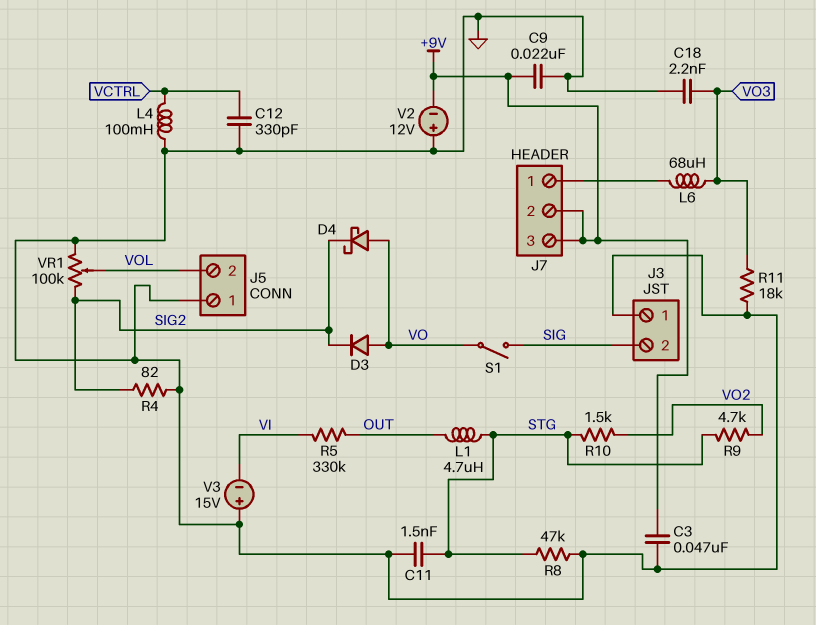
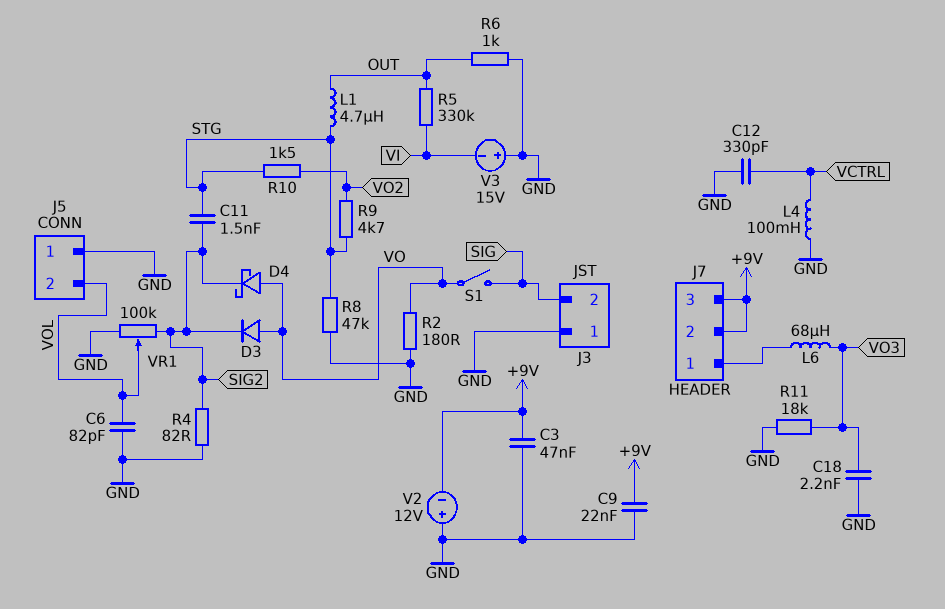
C6: none -> 82pF (GND, VOL)
C11: 1.5nF (GND, STG) -> 1.5nF (SIG2, STG)
R2: none -> 180 (GND, VO)
R6: none -> 1k (GND, OUT)

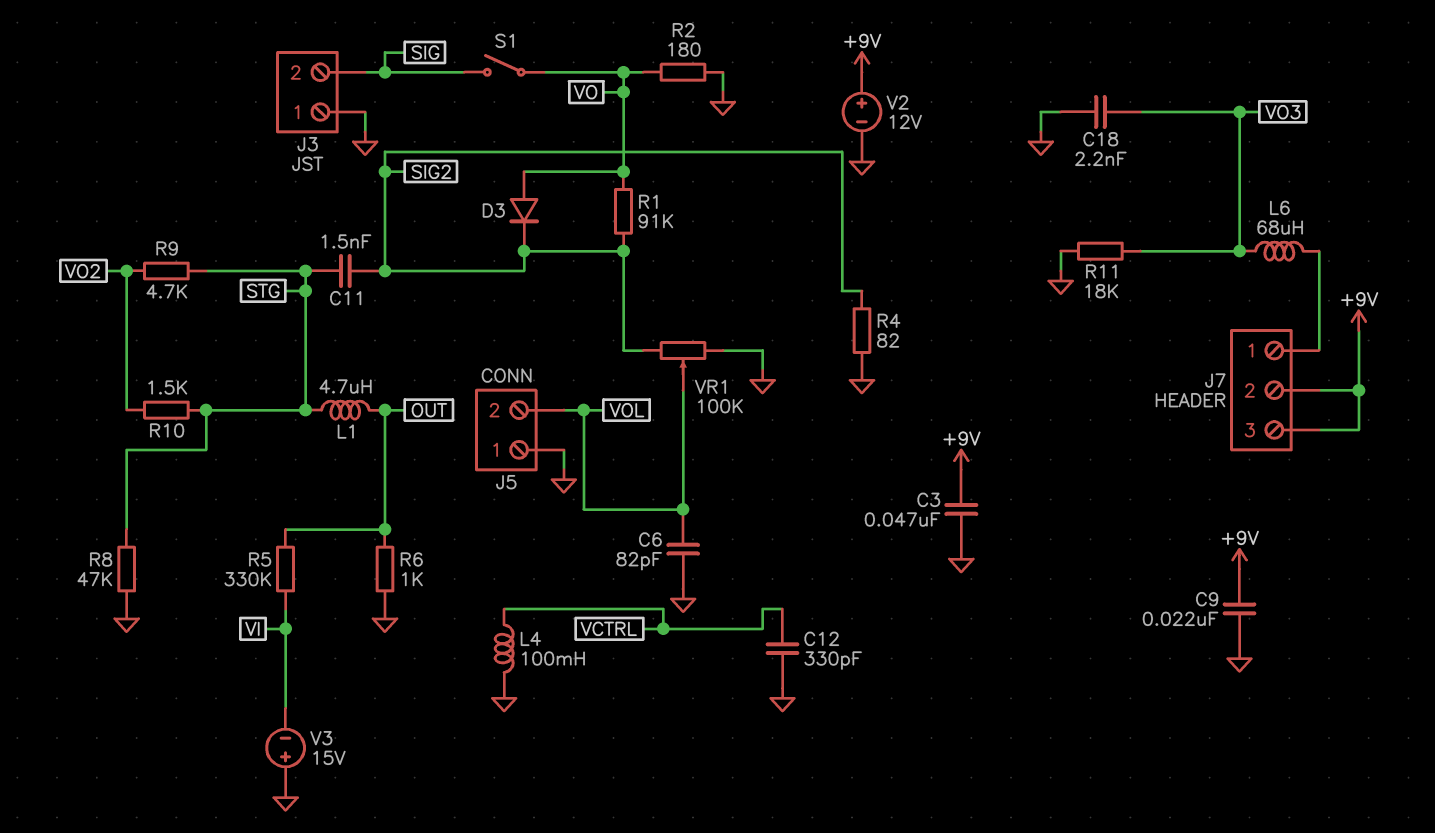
D4: schottky (A VO, K SIG2) -> none
R1: none -> 91k (SIG2, VO)
V2: 12V (plus GND, minus +9V) -> 12V (plus +9V, minus GND)

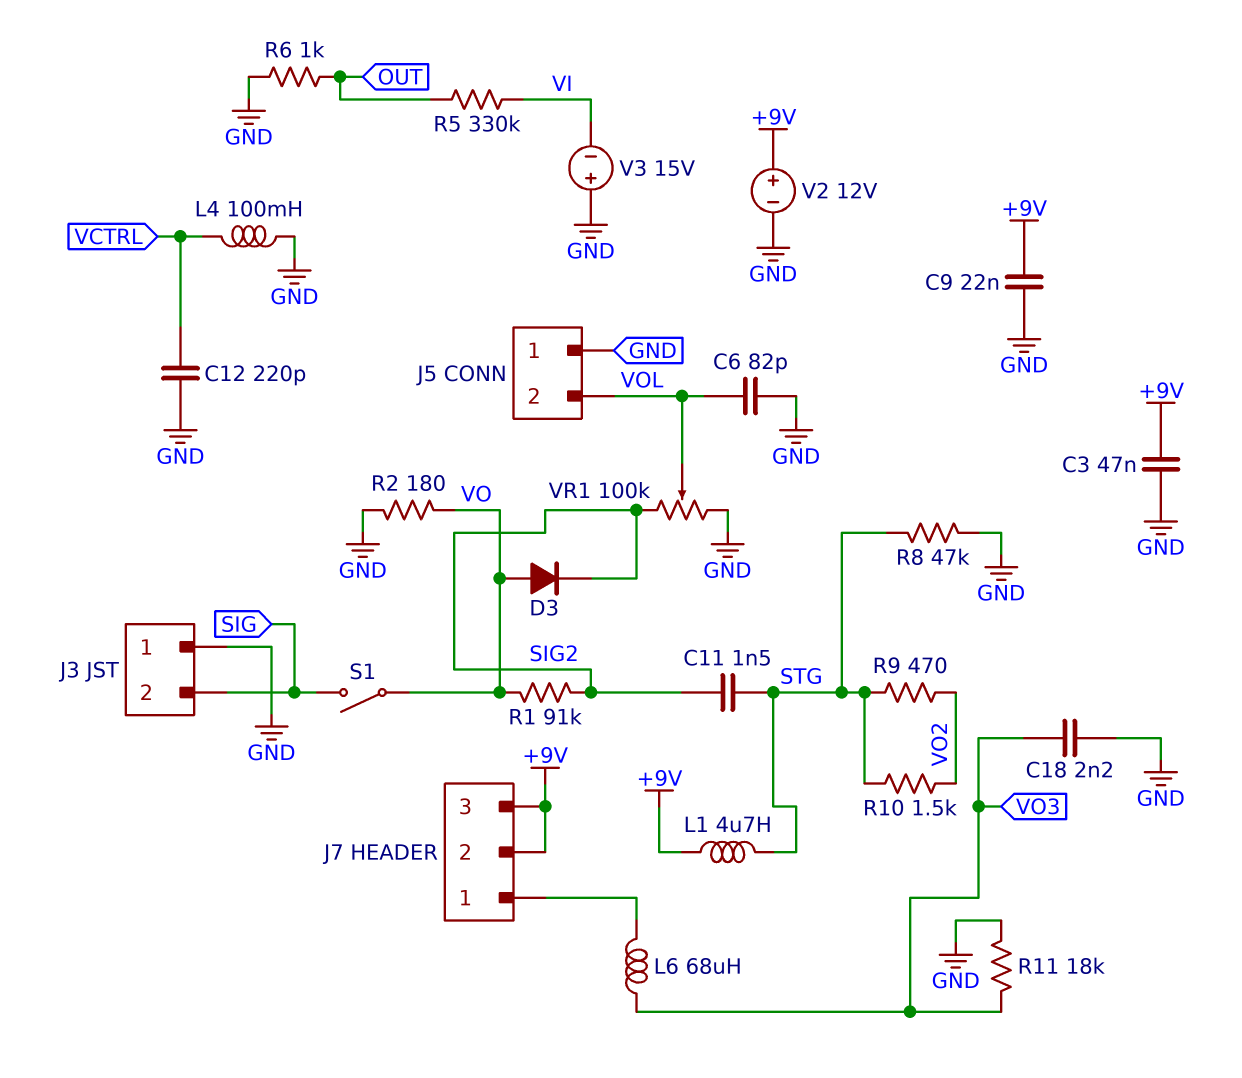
C12: 330pF (GND, VCTRL) -> 220pF (GND, VCTRL)
L1: 4.7uH (OUT, STG) -> 4.7uH (+9V, STG)
R4: 82 (GND, SIG2) -> none
R9: 4.7k (STG, VO2) -> 470 (STG, VO2)

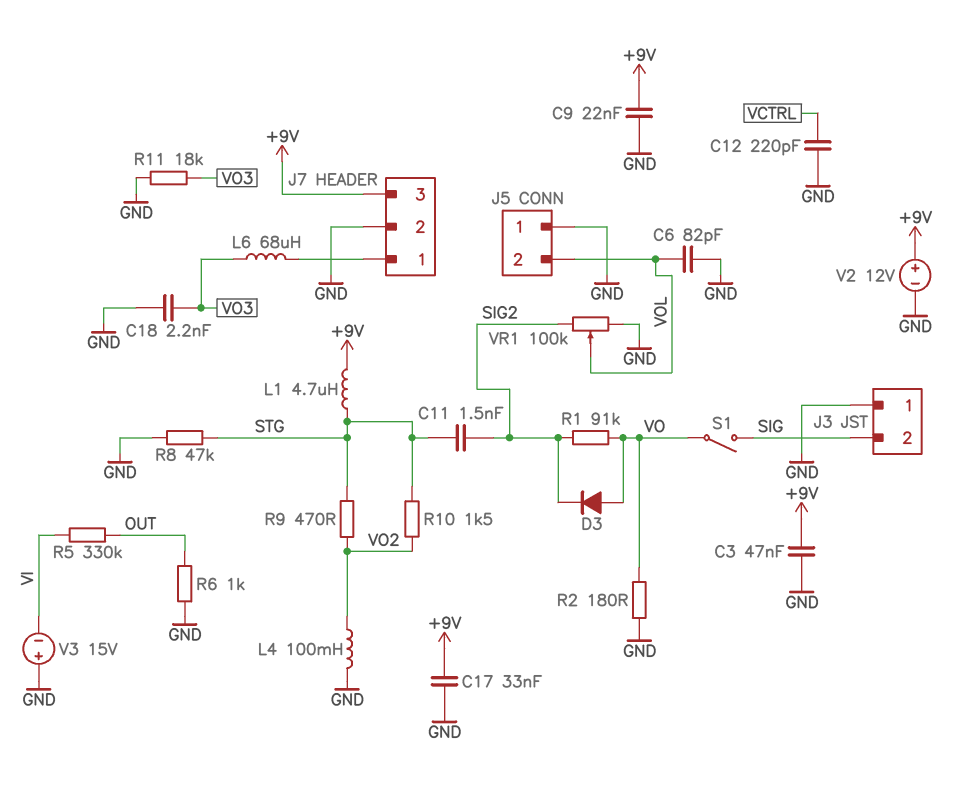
C17: none -> 33nF (+9V, GND)
J7 pin 2: +9V -> GND
L4: 100mH (GND, VCTRL) -> 100mH (GND, VO2)

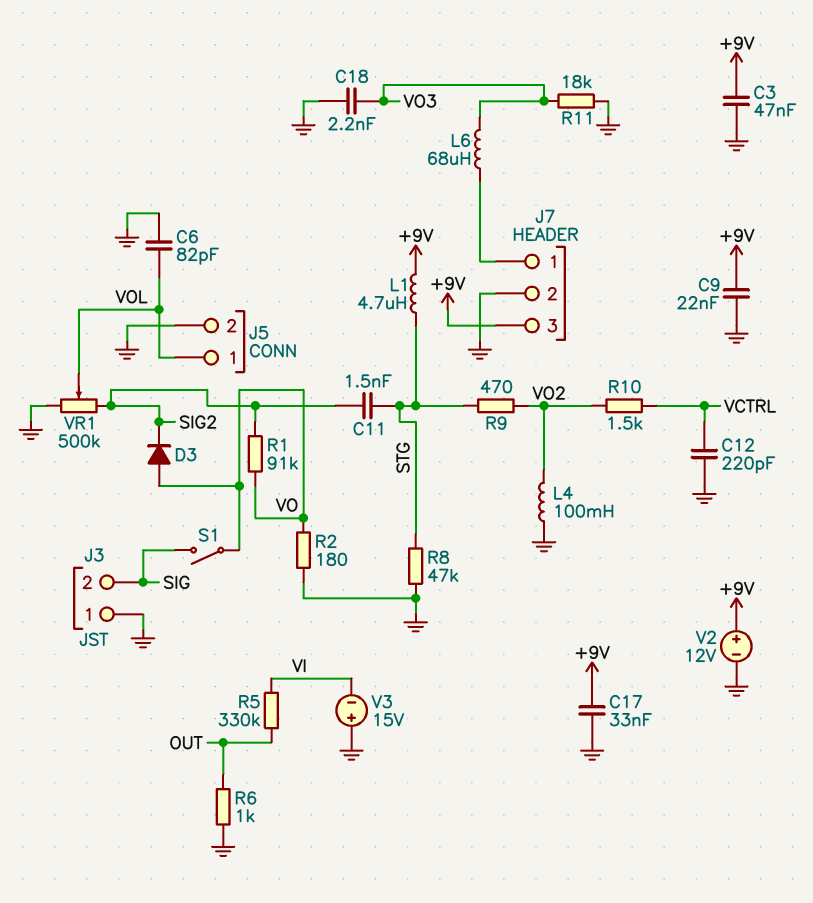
J5 pin 1: GND -> VOL
J5 pin 2: VOL -> GND
R10: 1.5k (STG, VO2) -> 1.5k (VCTRL, VO2)
VR1: 100k (GND, SIG2, wiper VOL) -> 500k (GND, SIG2, wiper VOL)

